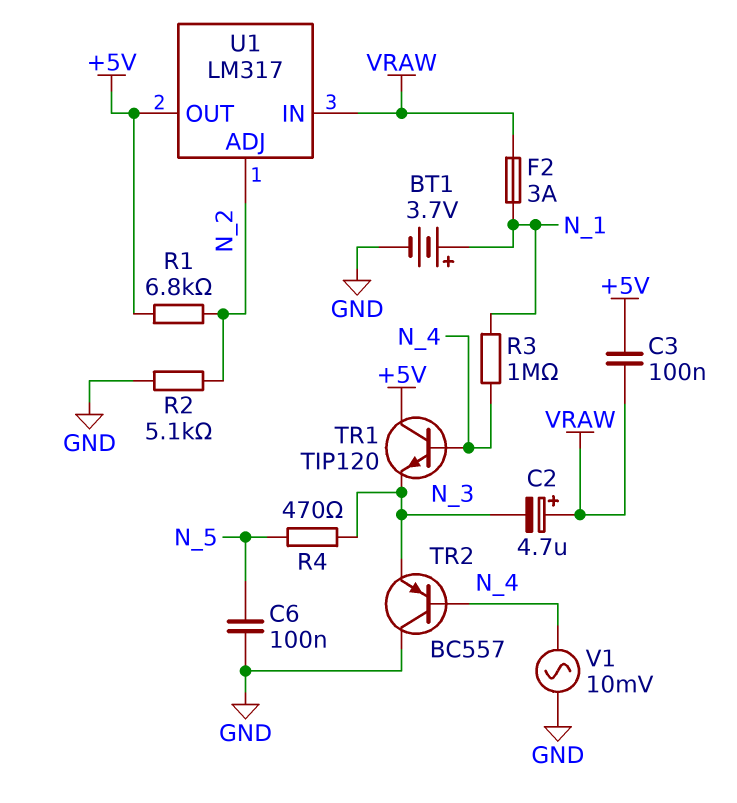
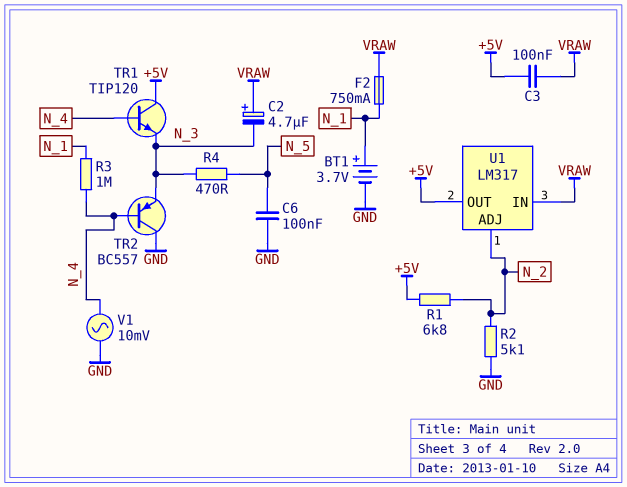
F2: 3A (N_1, VRAW) -> 750mA (N_1, VRAW)

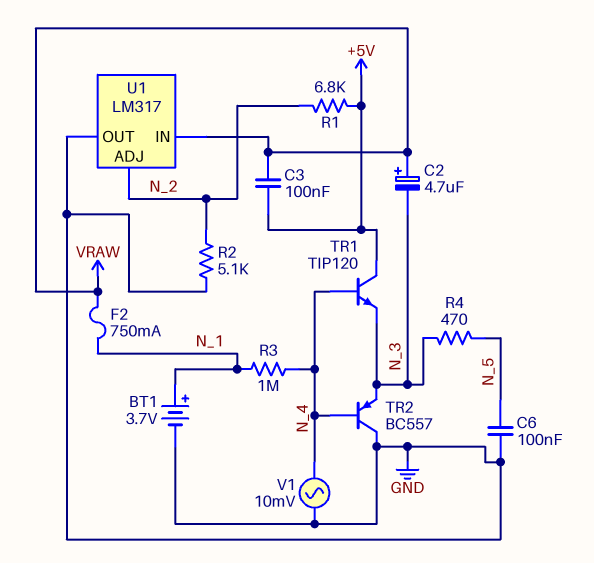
U1 pin OUT: +5V -> GND

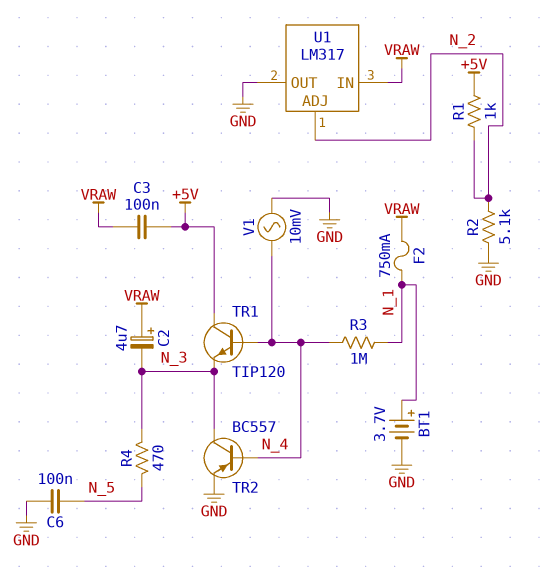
R1: 6.8k (+5V, N_2) -> 1k (+5V, N_2)
TR2: PNP BC557 (B N_4, C GND, E N_3) -> PNP BC557 (B N_4, C N_3, E GND)

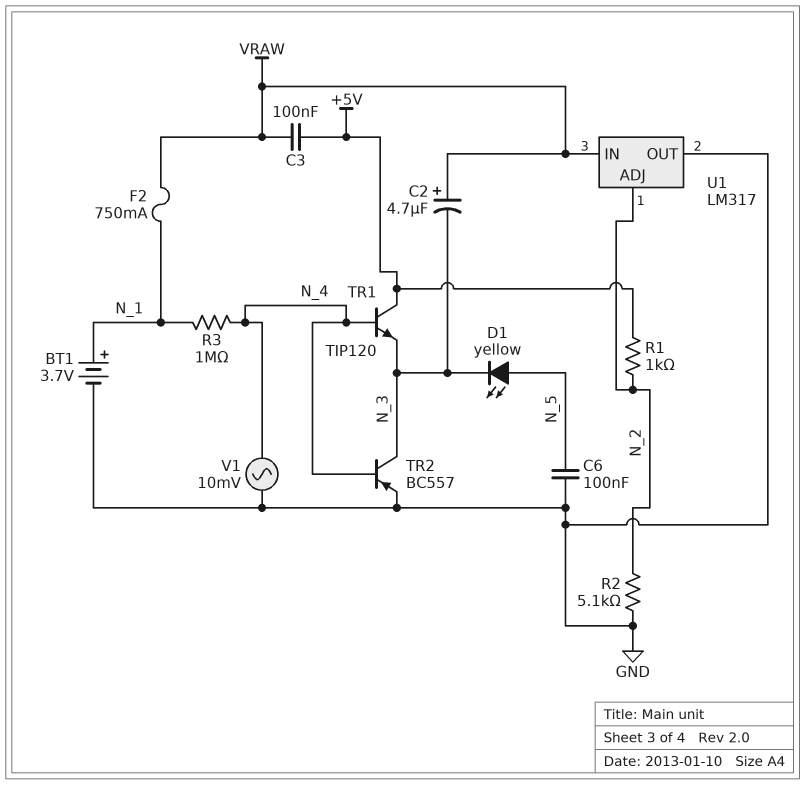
D1: none -> LED yellow (A N_5, K N_3)
R4: 470 (N_3, N_5) -> none

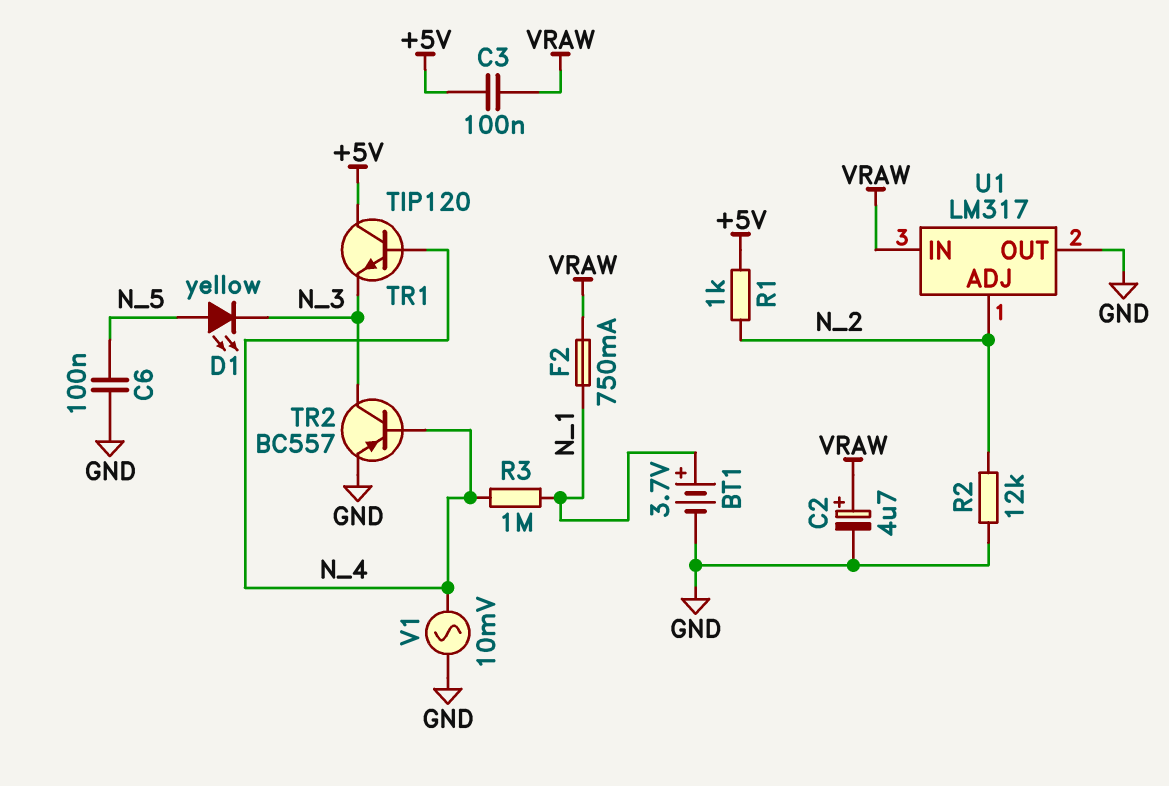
C2: 4.7uF (plus VRAW, minus N_3) -> 4.7uF (plus VRAW, minus GND)
R2: 5.1k (GND, N_2) -> 12k (GND, N_2)

